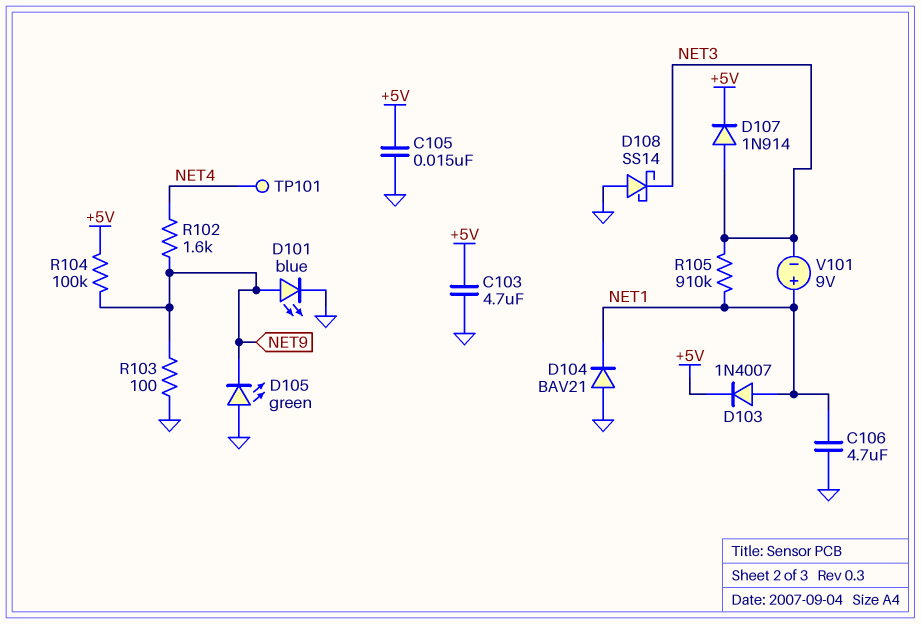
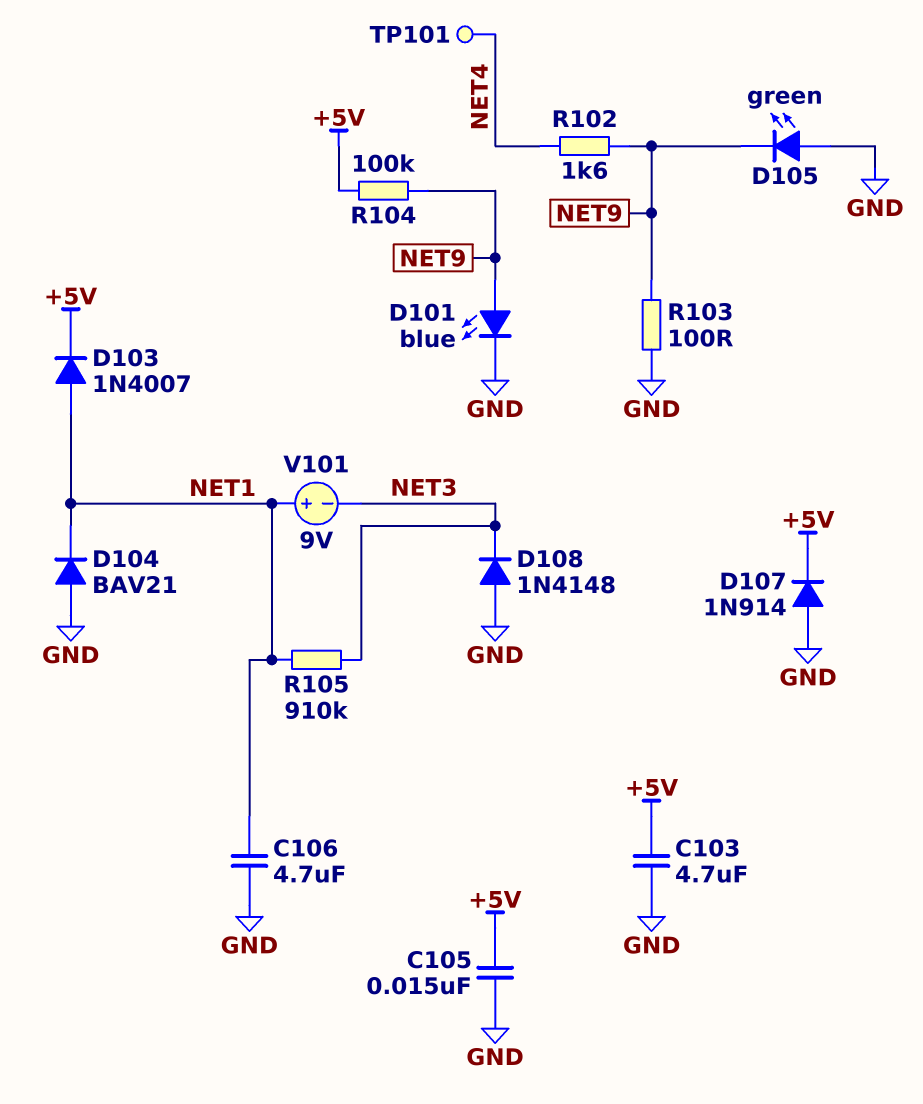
D107: diode 1N914 (A NET3, K +5V) -> diode 1N914 (A GND, K +5V)
D108: schottky SS14 (A GND, K NET3) -> diode 1N4148 (A GND, K NET3)

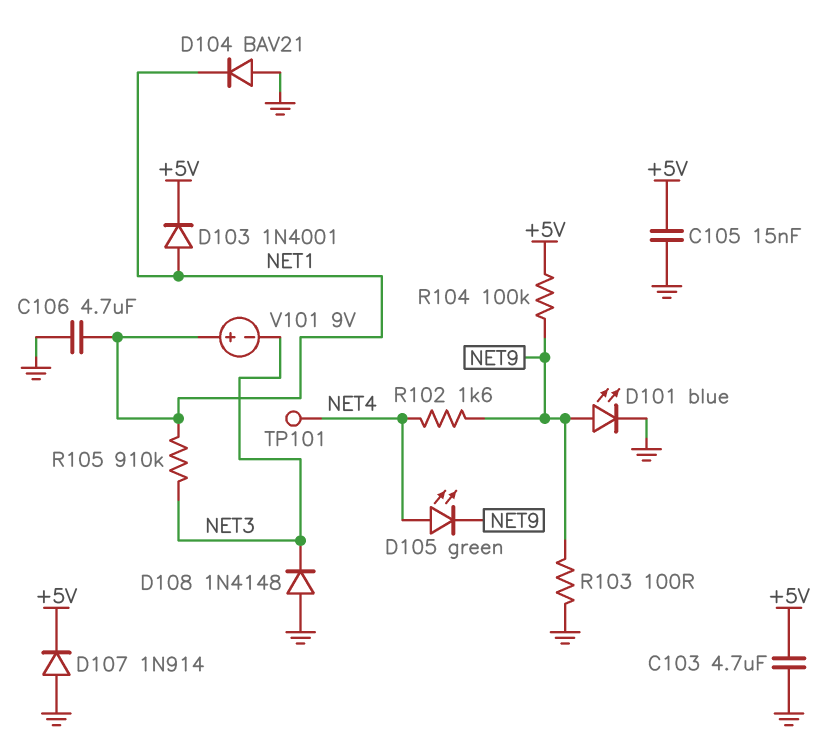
D103: diode 1N4007 (A NET1, K +5V) -> diode 1N4001 (A NET1, K +5V)
D105: LED green (A GND, K NET9) -> LED green (A NET4, K NET9)

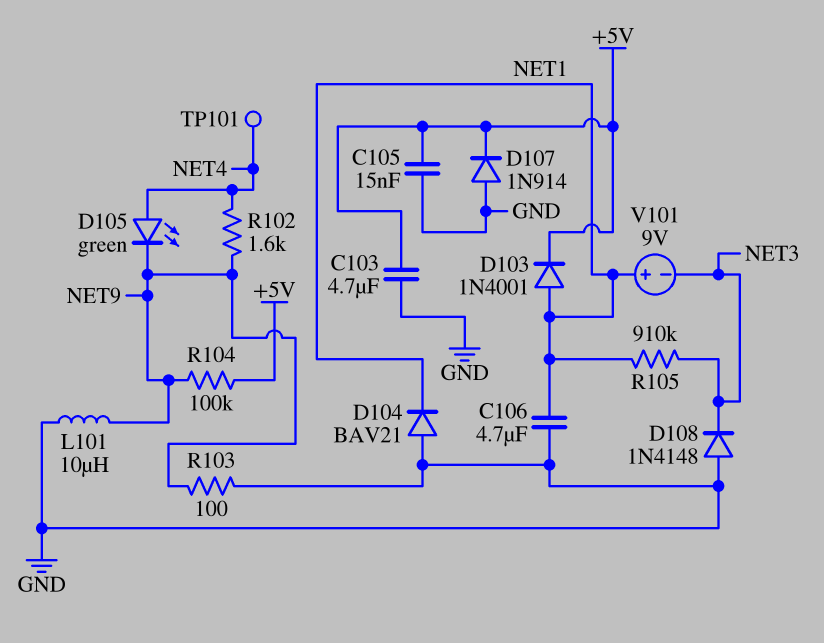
D101: LED blue (A NET9, K GND) -> none
L101: none -> 10uH (GND, NET9)

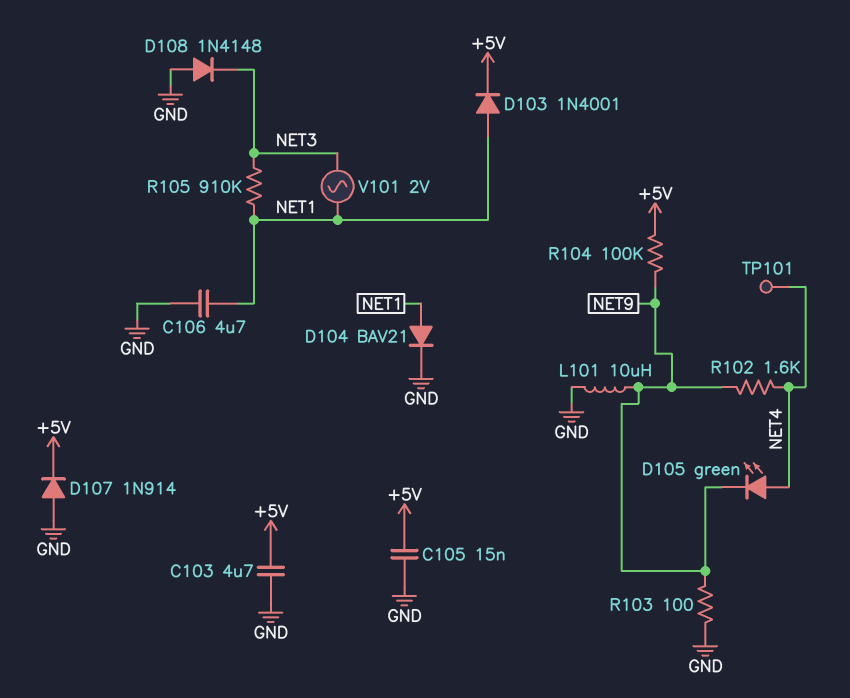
D104: diode BAV21 (A GND, K NET1) -> diode BAV21 (A NET1, K GND)
V101: 9V (plus NET1, minus NET3) -> AC 2V (NET1, NET3)

